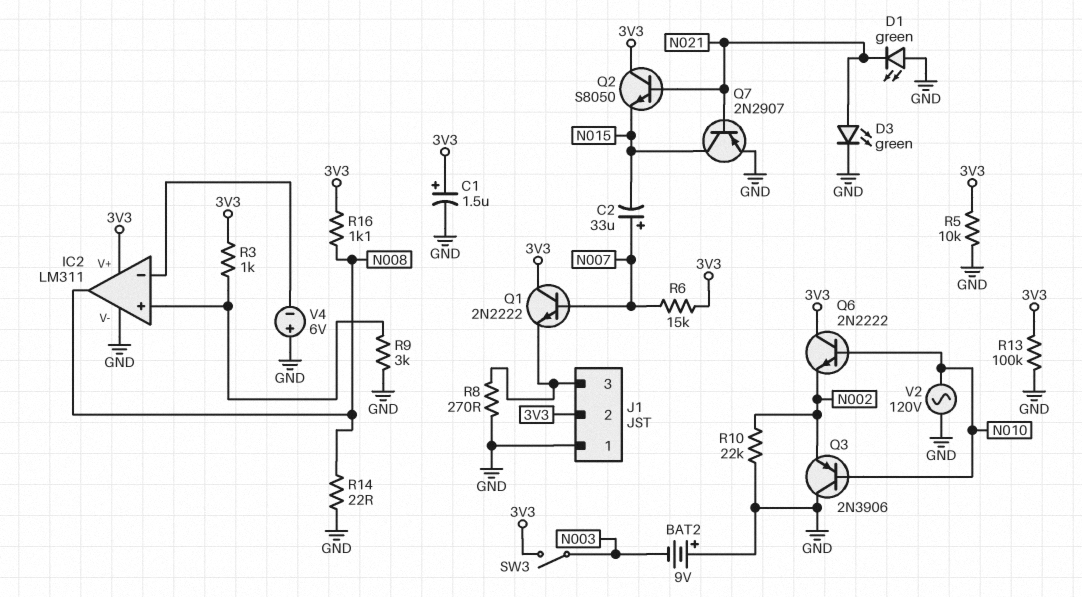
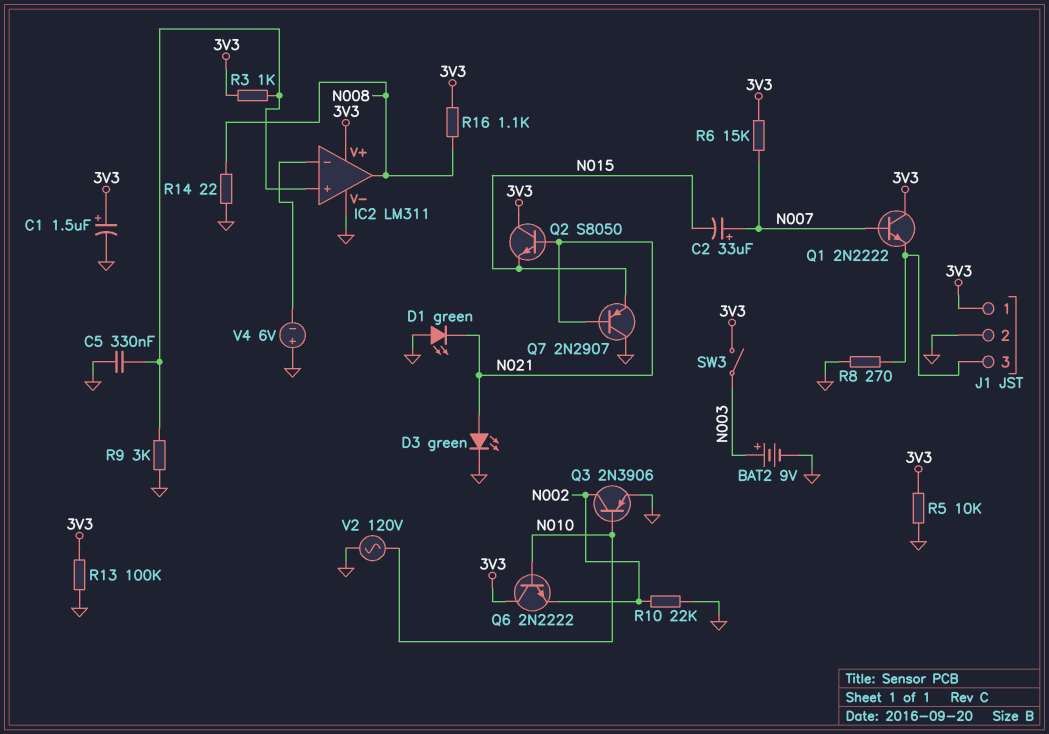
BAT2: 9V (plus GND, minus N003) -> 9V (plus N003, minus GND)
C5: none -> 330nF (GND, IC2/in+)
J1 pin 1: GND -> 3V3
J1 pin 2: 3V3 -> GND
Q3: PNP 2N3906 (B N010, C GND, E N002) -> PNP 2N3906 (B N010, C N002, E GND)
Q7: PNP 2N2907 (B N021, C N015, E GND) -> PNP 2N2907 (B N021, C GND, E N015)

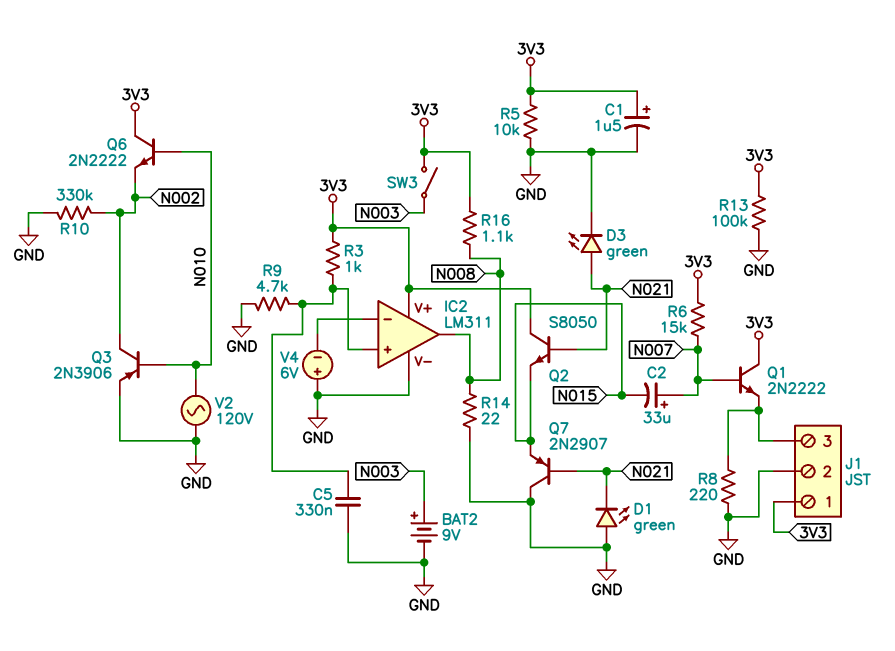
R8: 270 (GND, J1/3) -> 220 (GND, J1/3)
R9: 3k (GND, IC2/in+) -> 4.7k (GND, IC2/in+)
R10: 22k (GND, N002) -> 330k (GND, N002)

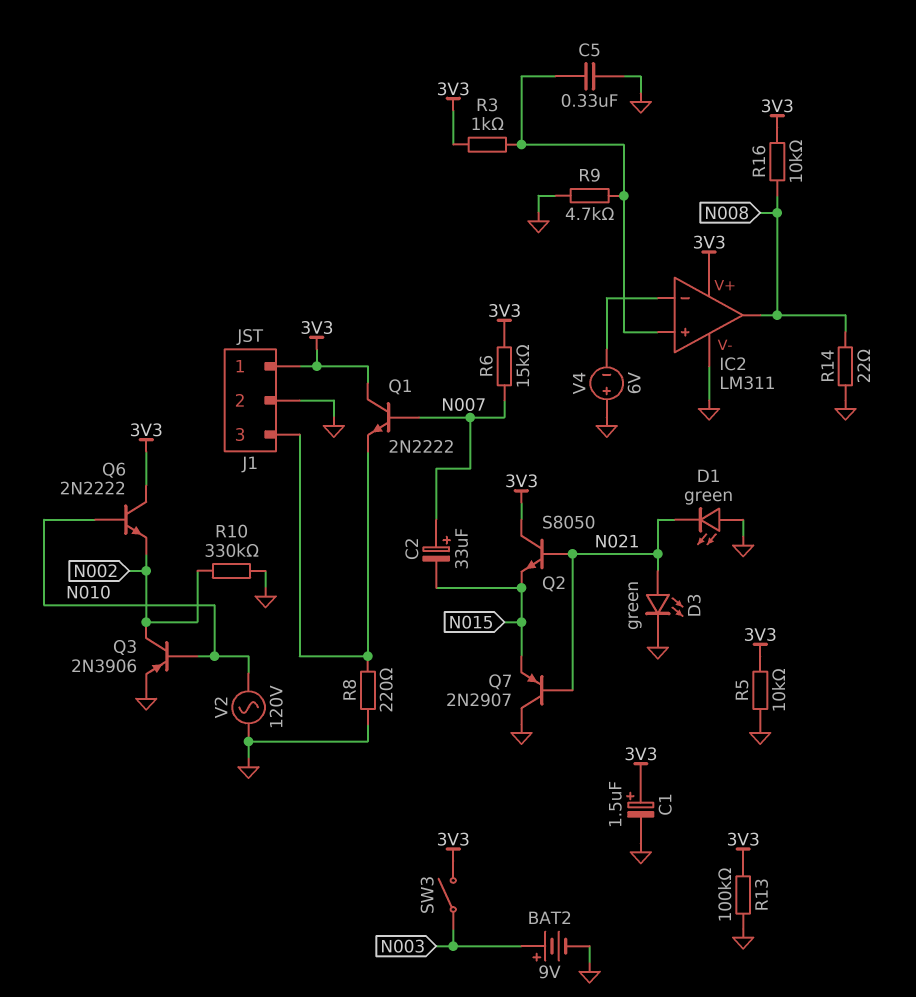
R16: 1.1k (3V3, N008) -> 10k (3V3, N008)

